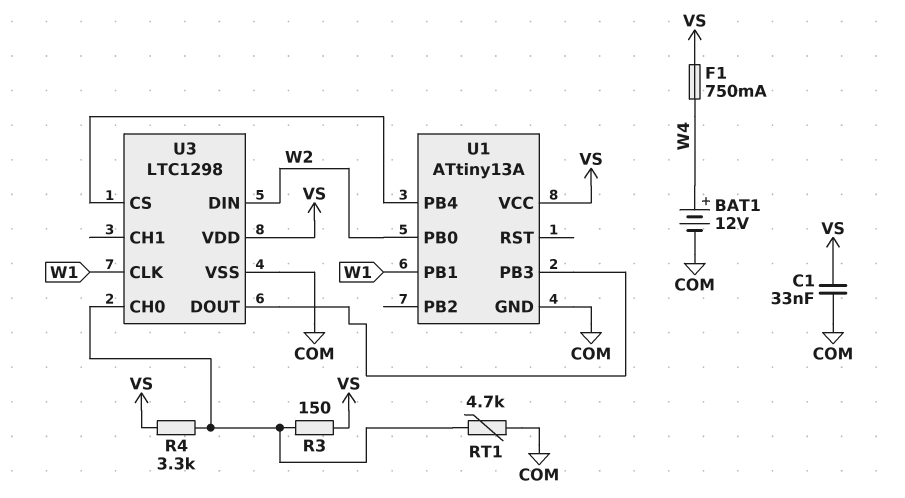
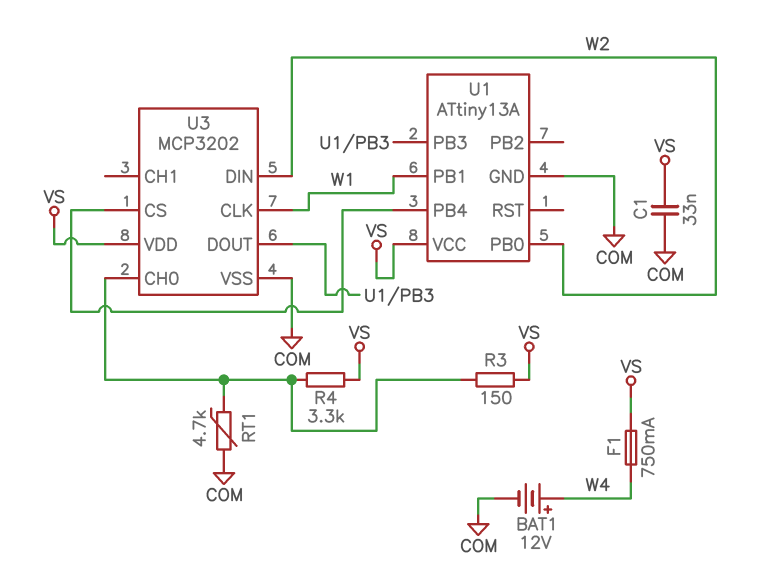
U3: LTC1298 -> MCP3202

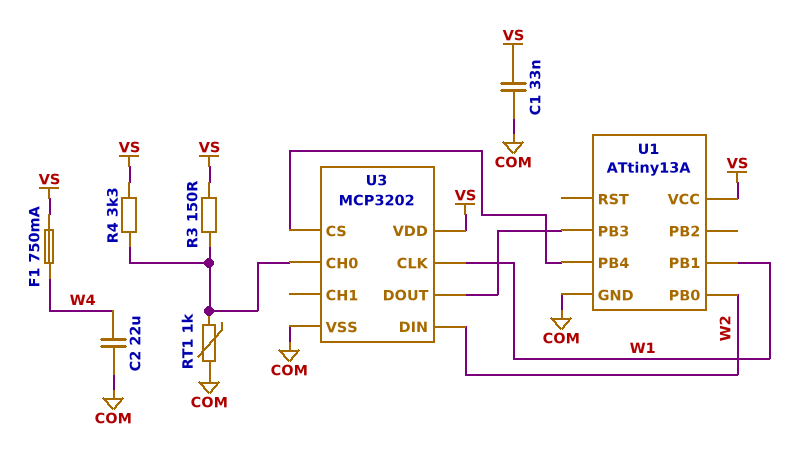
BAT1: 12V (plus W4, minus COM) -> none
C2: none -> 22uF (COM, W4)
RT1: 4.7k (COM, U3/CH0) -> 1k (COM, U3/CH0)

